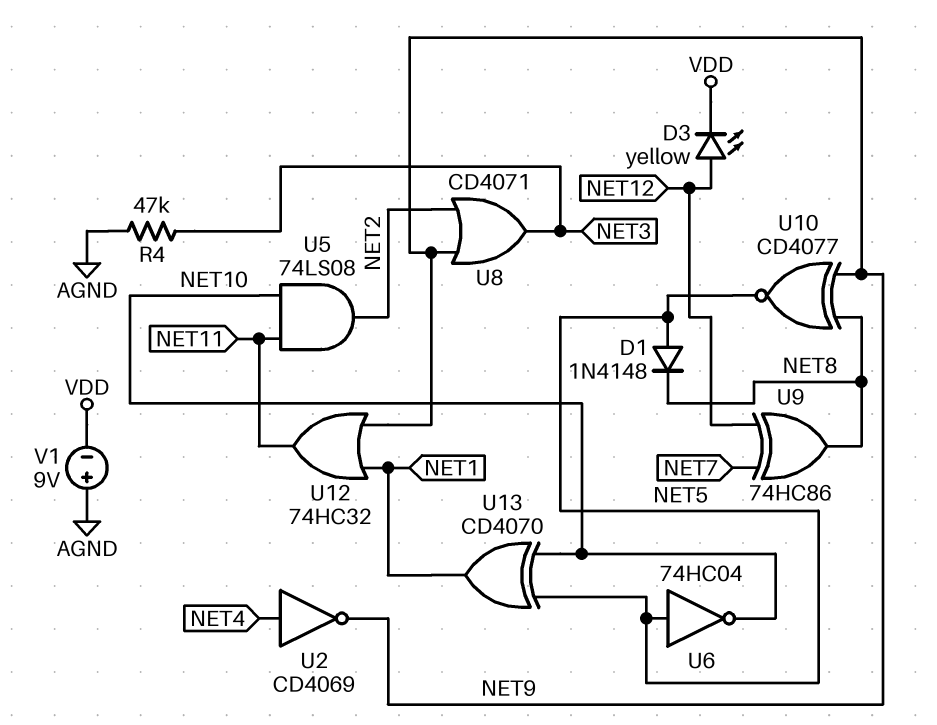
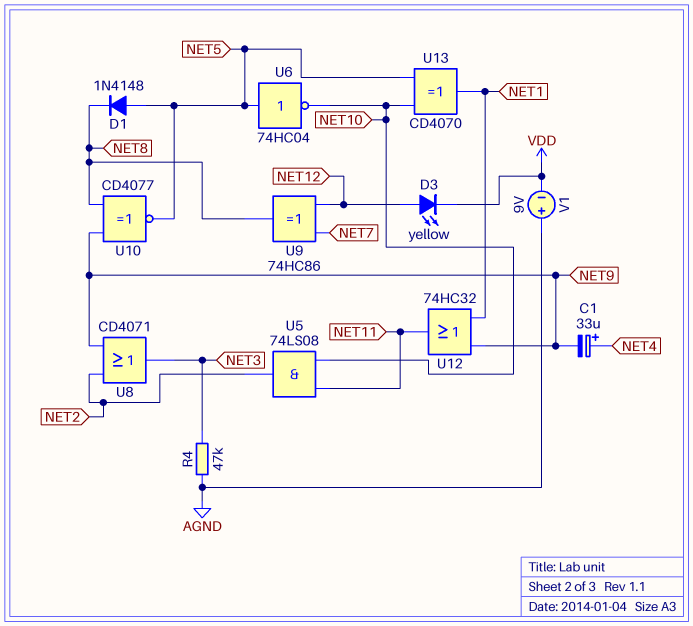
C1: none -> 33uF (plus NET4, minus NET9)
U2: NOT CD4069 (in NET4, out NET9) -> none

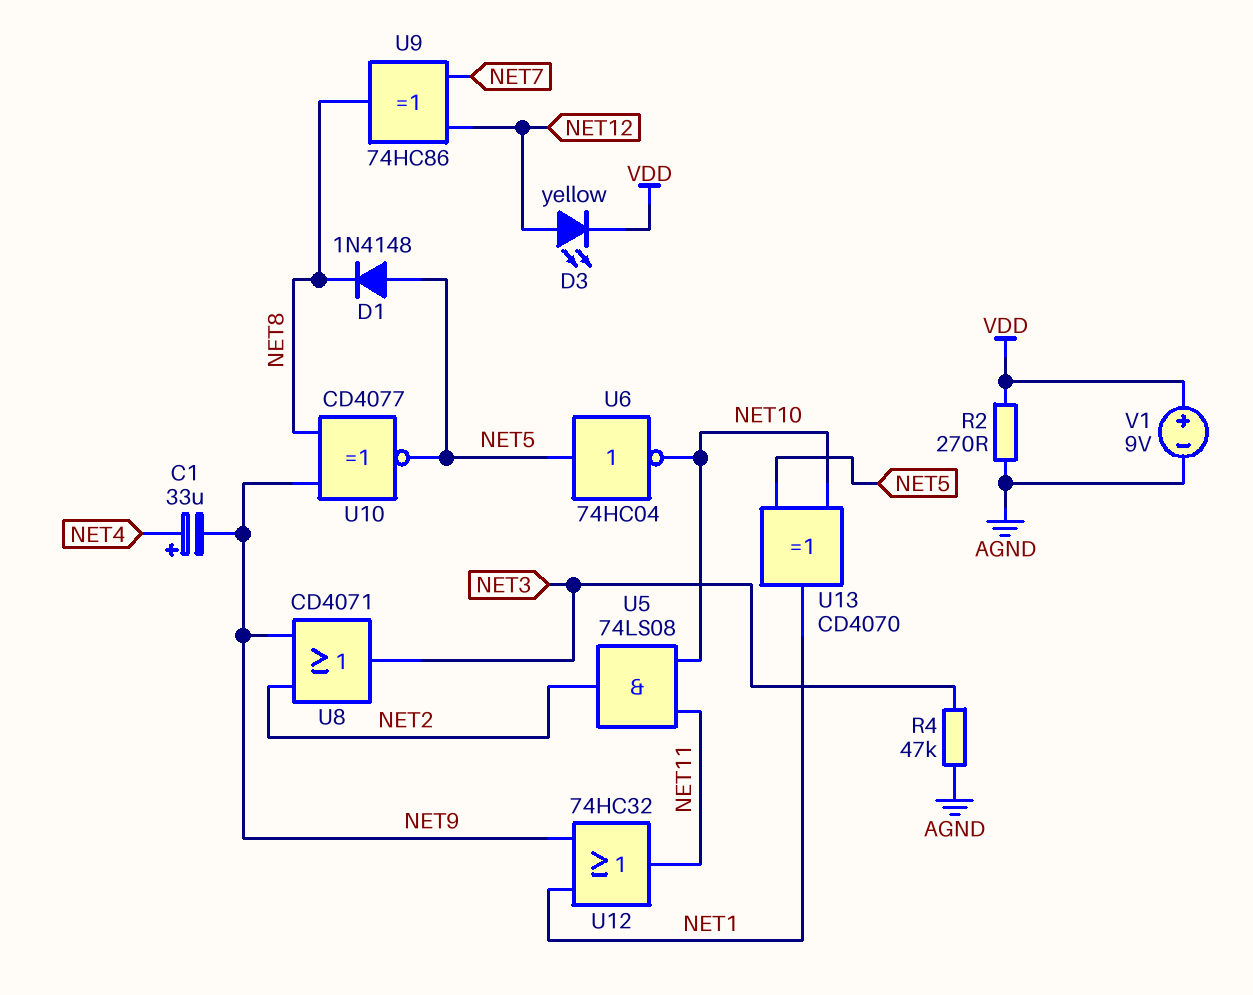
R2: none -> 270 (AGND, VDD)
V1: 9V (plus AGND, minus VDD) -> 9V (plus VDD, minus AGND)

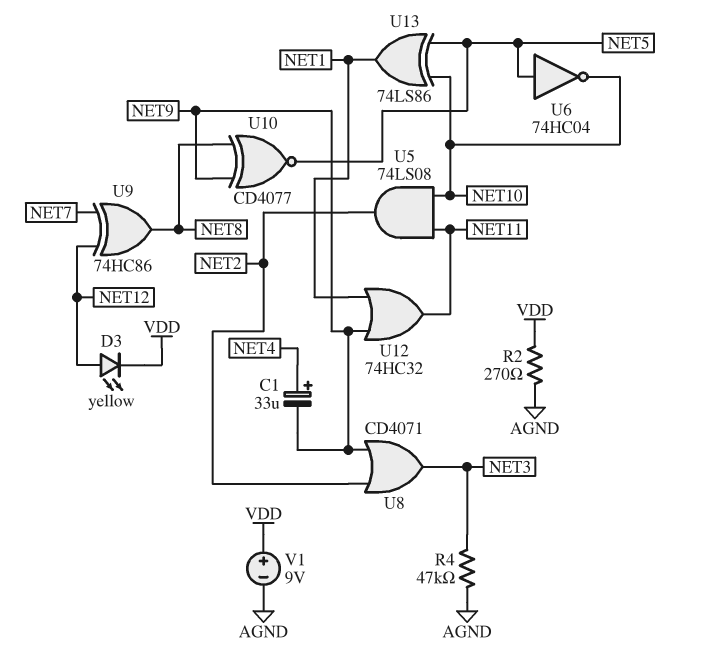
D1: diode 1N4148 (A NET5, K NET8) -> none
U13: XOR CD4070 (in NET5, in NET10, out NET1) -> XOR 74LS86 (in NET5, in NET10, out NET1)

